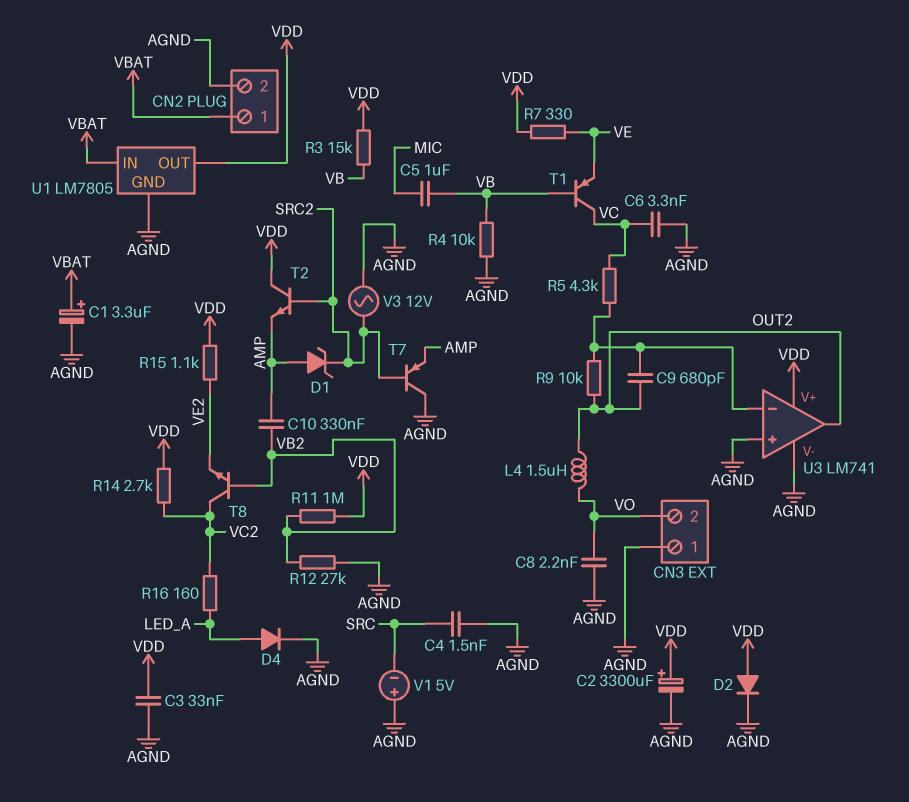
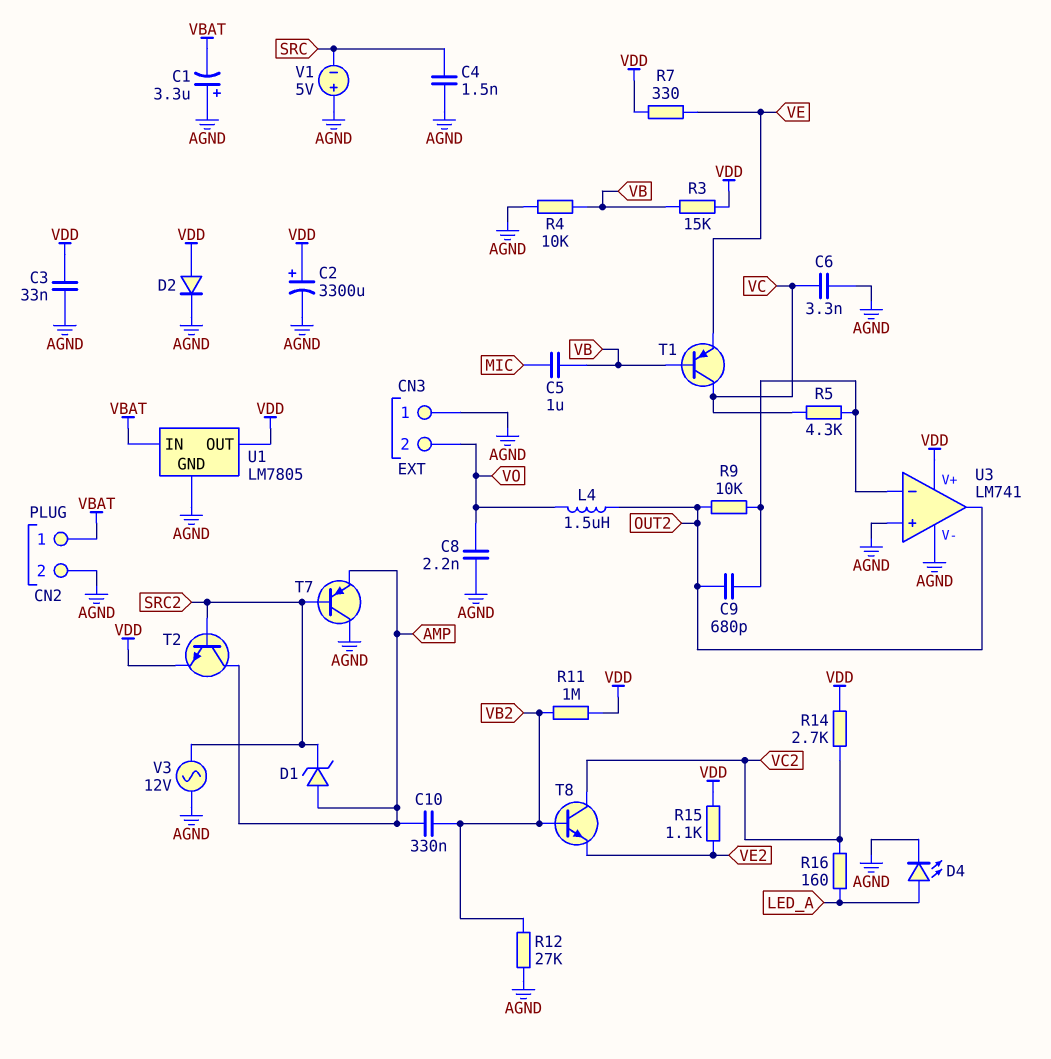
C1: 3.3uF (plus VBAT, minus AGND) -> 3.3uF (plus AGND, minus VBAT)
D4: diode (A LED_A, K AGND) -> LED (A LED_A, K AGND)
T2: NPN (B SRC2, C VDD, E AMP) -> NPN (B SRC2, C AMP, E VDD)

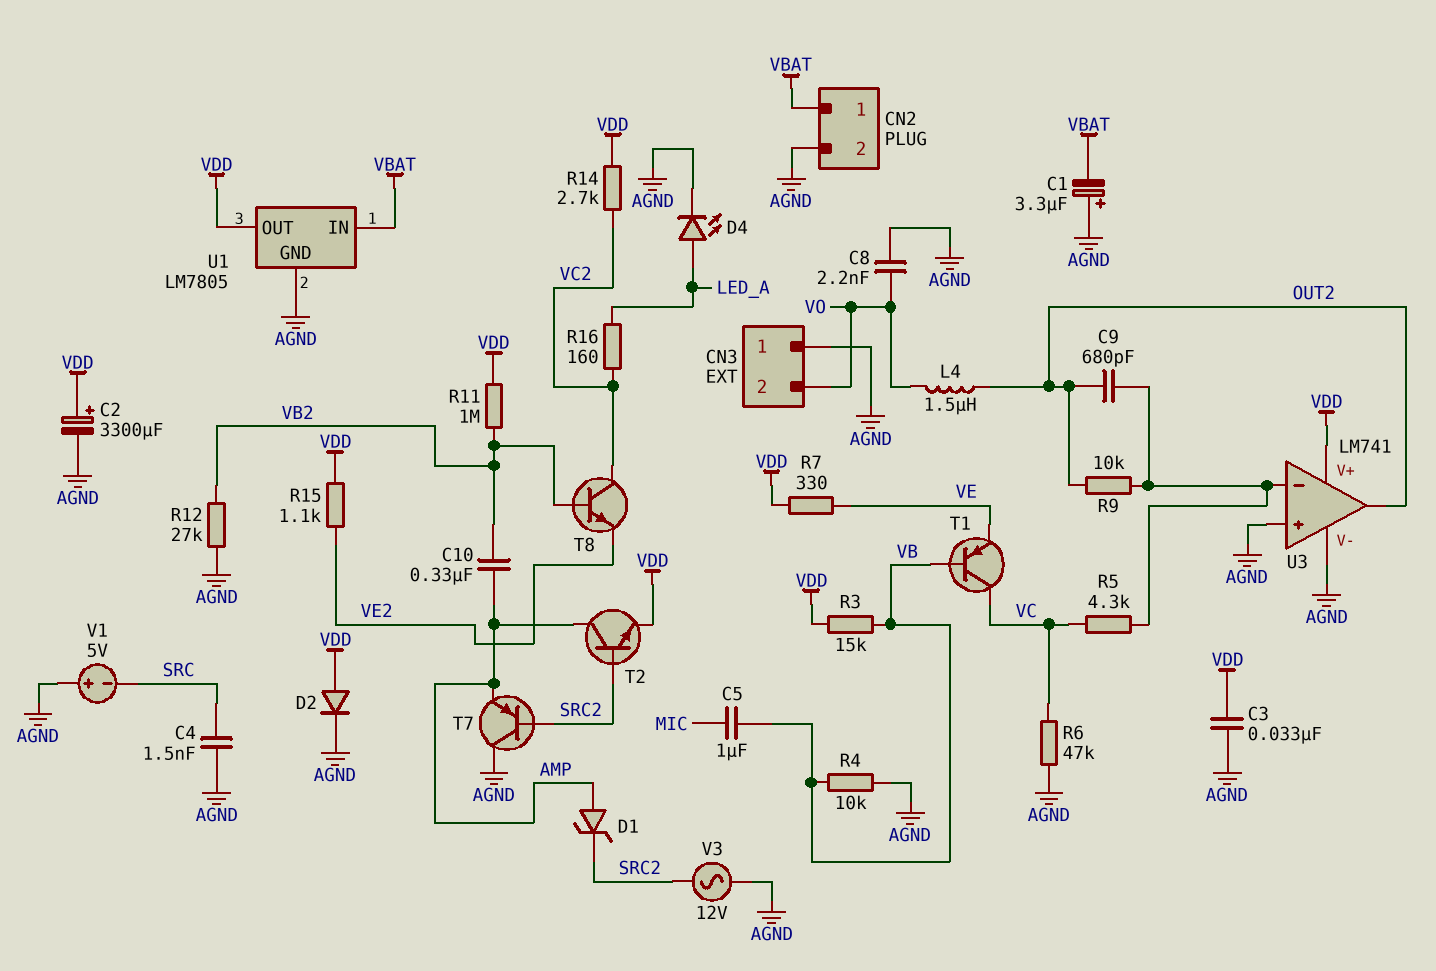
C6: 3.3nF (AGND, VC) -> none
R6: none -> 47k (AGND, VC)

